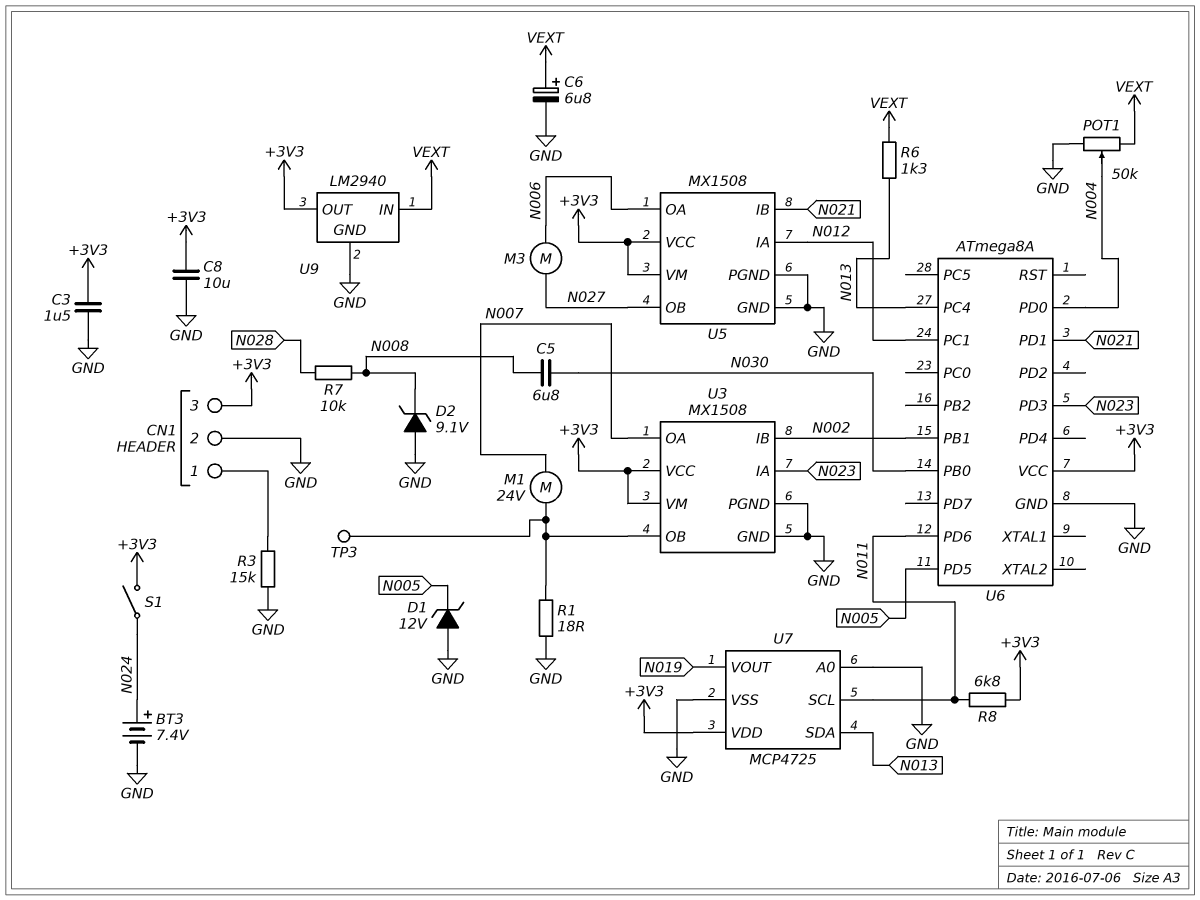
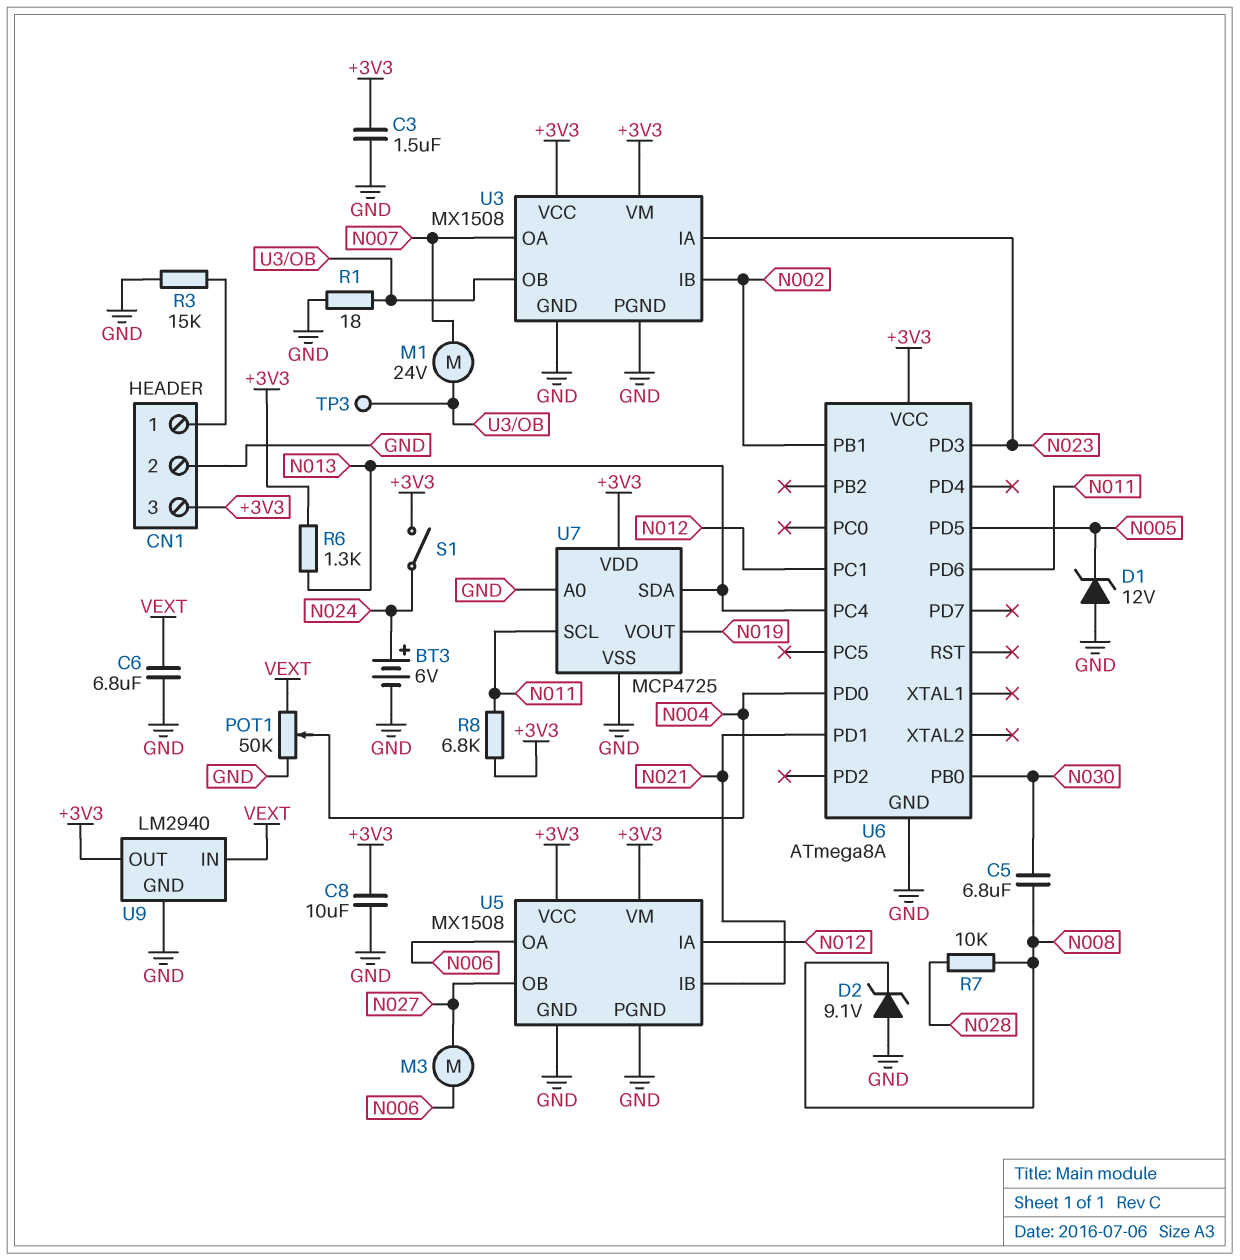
BT3: 7.4V (plus N024, minus GND) -> 6V (plus N024, minus GND)
C6: 6.8uF (plus VEXT, minus GND) -> 6.8uF (GND, VEXT)
R6: 1.3k (N013, VEXT) -> 1.3k (+3V3, N013)

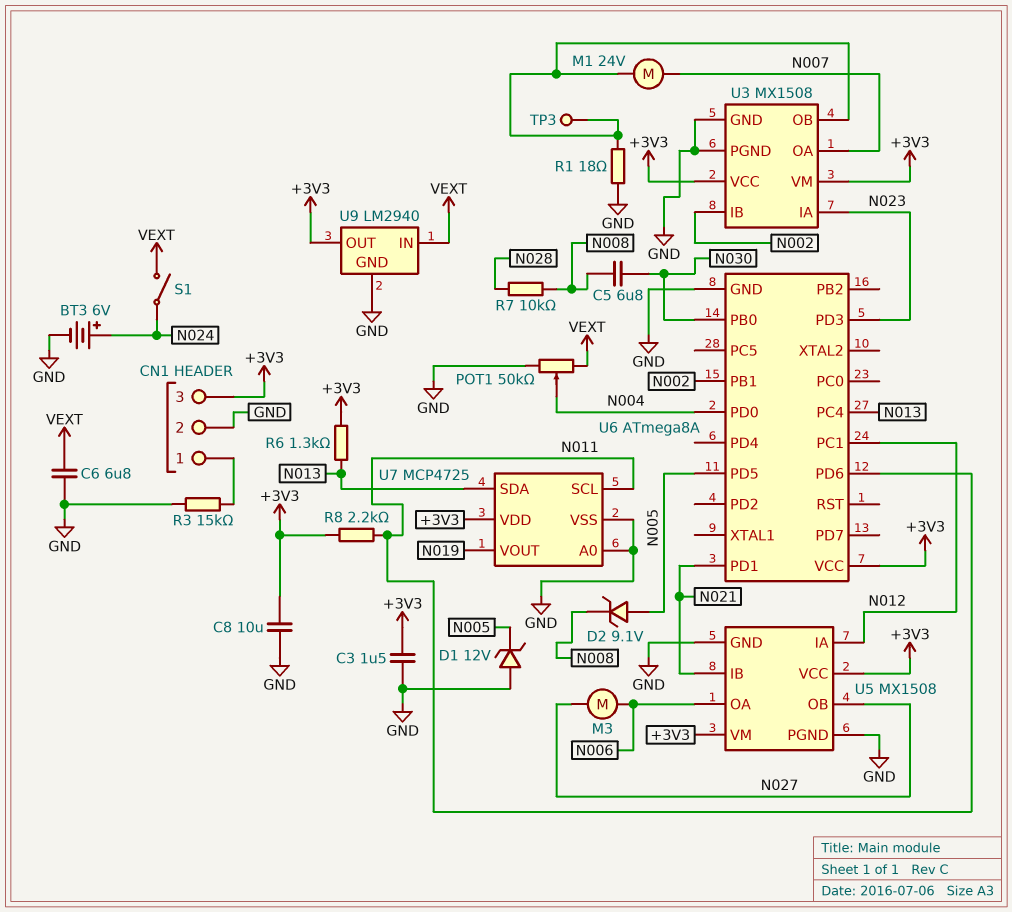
D2: zener 9.1V (A GND, K N008) -> zener 9.1V (A N005, K N008)
R8: 6.8k (+3V3, N011) -> 2.2k (+3V3, N011)
S1: switch (+3V3, N024) -> switch (N024, VEXT)

